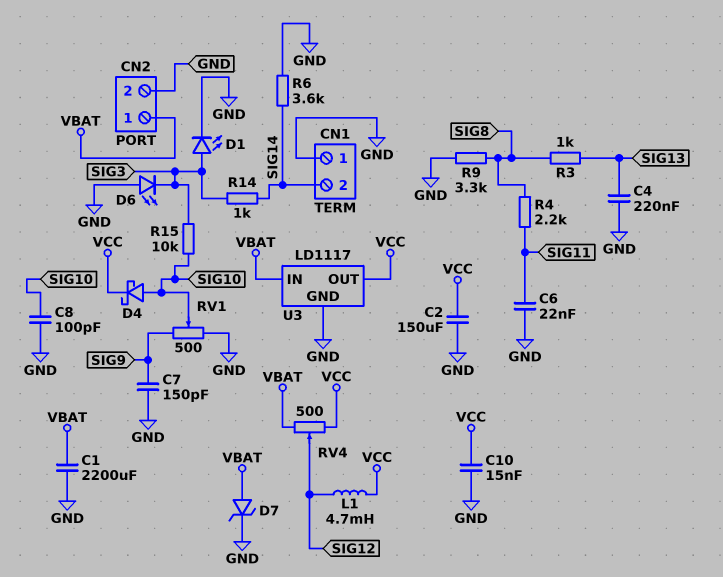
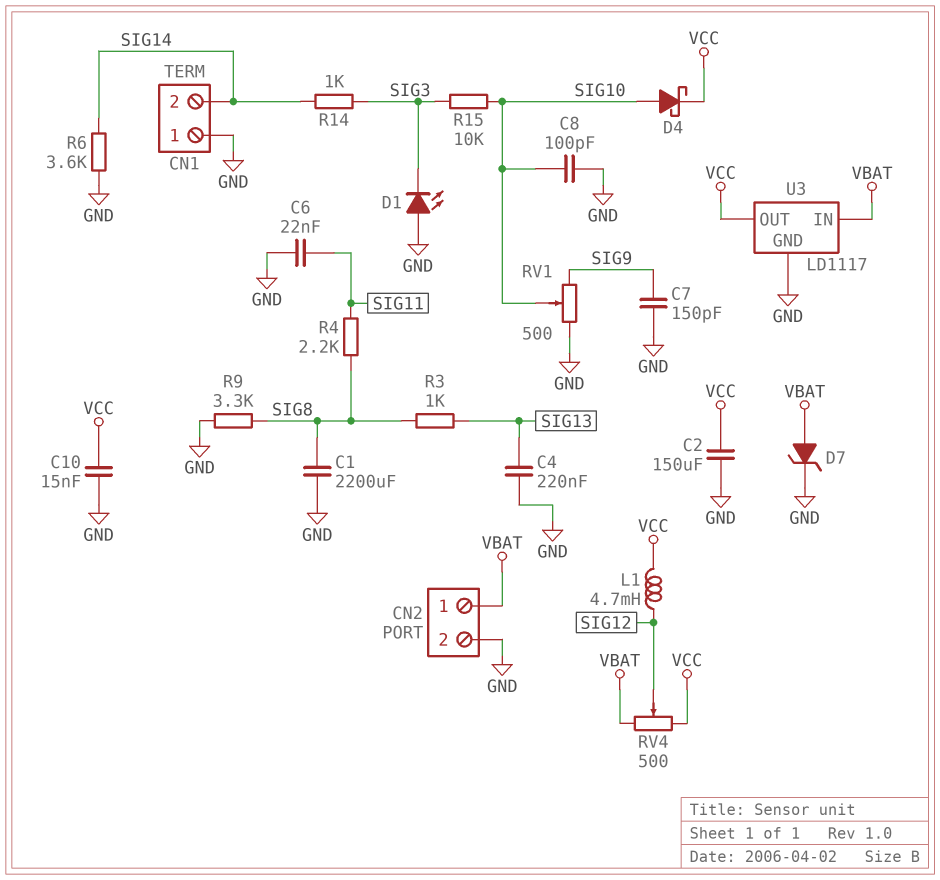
C1: 2200uF (GND, VBAT) -> 2200uF (GND, SIG8)
D1: LED (A SIG3, K GND) -> LED (A GND, K SIG3)
D6: LED (A GND, K SIG3) -> none

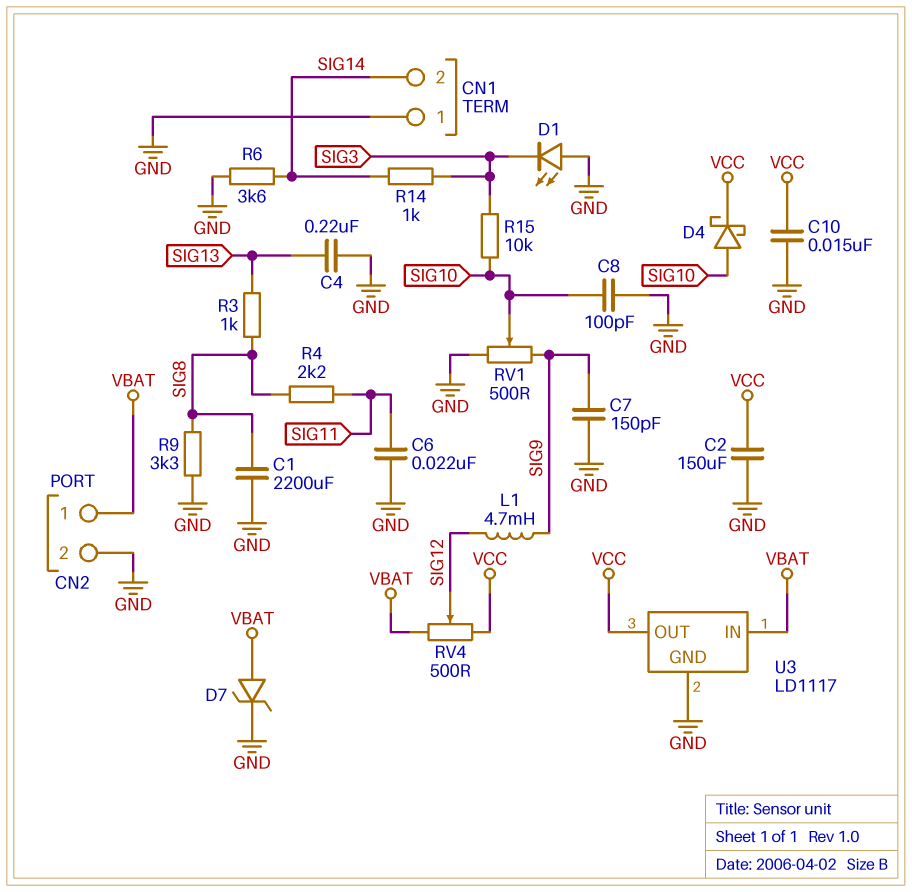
L1: 4.7mH (SIG12, VCC) -> 4.7mH (SIG9, SIG12)

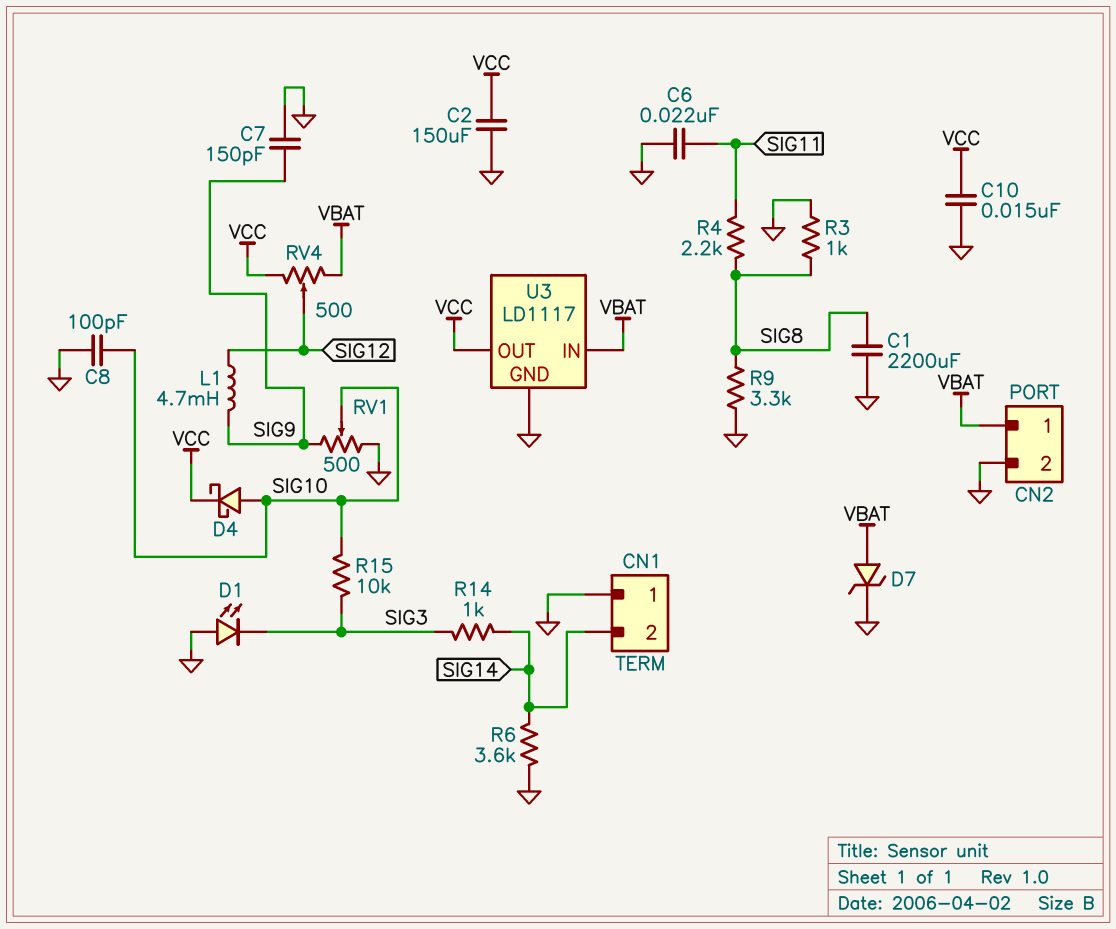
C4: 220nF (GND, SIG13) -> none
R3: 1k (SIG8, SIG13) -> 1k (GND, SIG8)

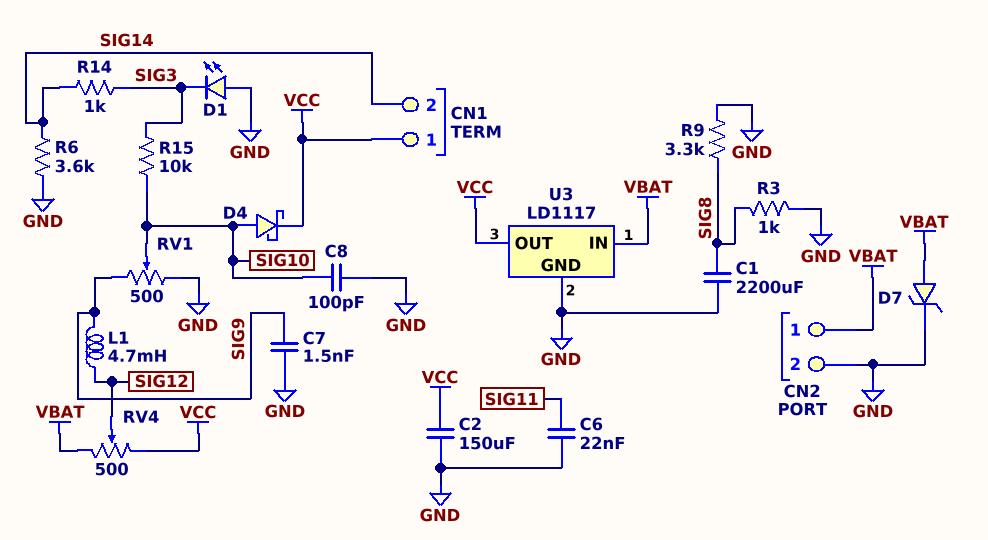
C7: 150pF (GND, SIG9) -> 1.5nF (GND, SIG9)
C10: 15nF (GND, VCC) -> none
CN1 pin 1: GND -> VCC
R4: 2.2k (SIG8, SIG11) -> none

